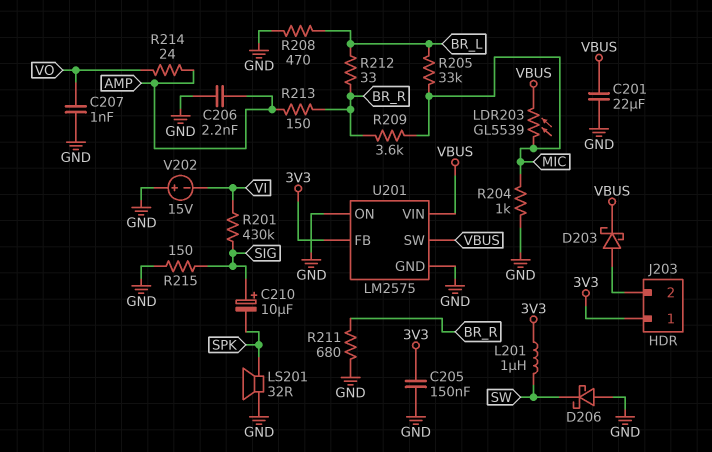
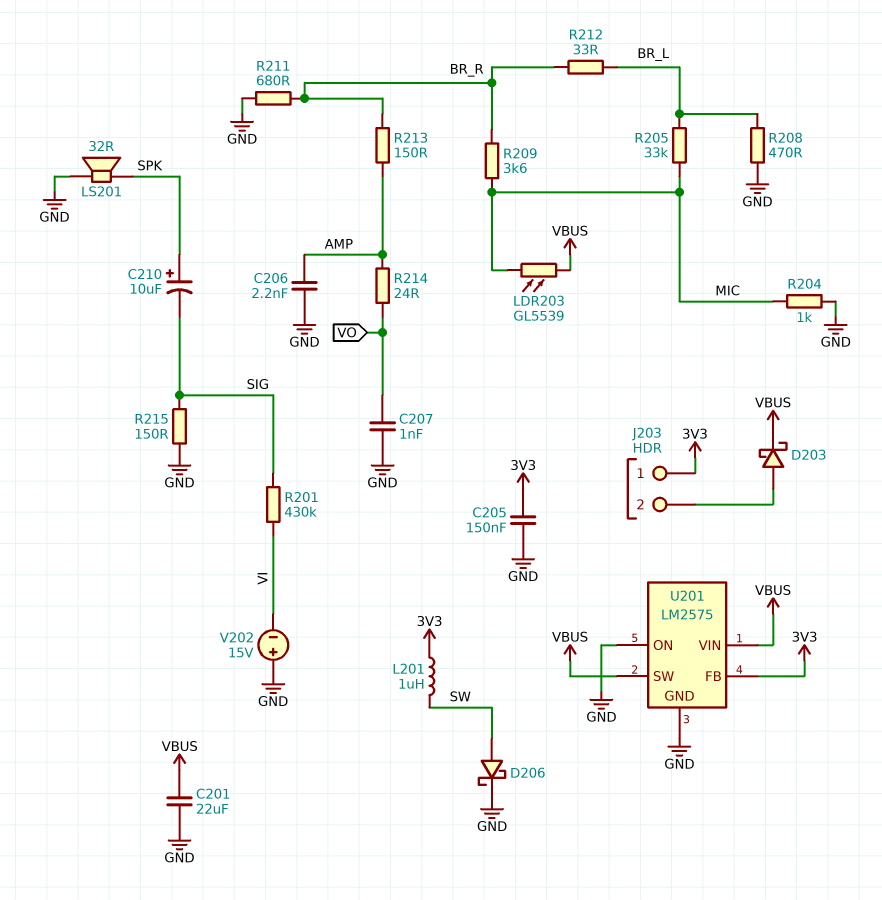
C210: 10uF (plus SIG, minus SPK) -> 10uF (plus SPK, minus SIG)
D206: schottky (A GND, K SW) -> schottky (A SW, K GND)

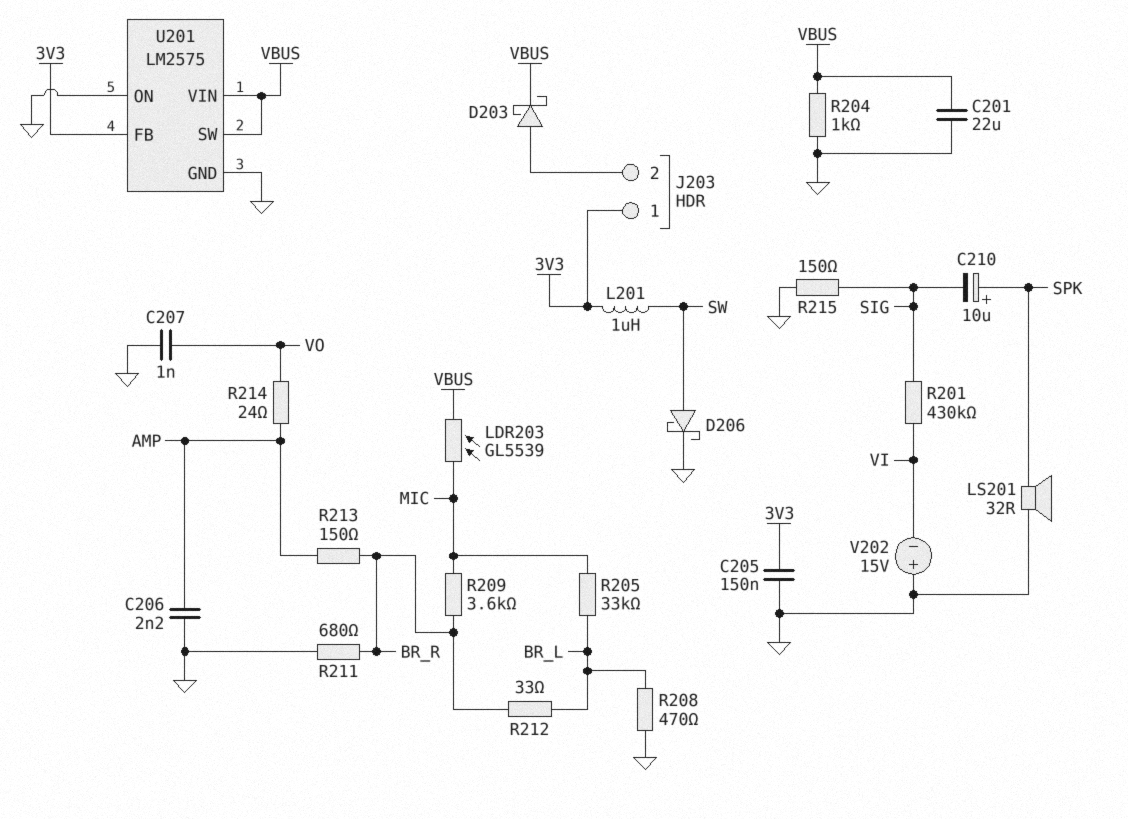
R204: 1k (GND, MIC) -> 1k (GND, VBUS)

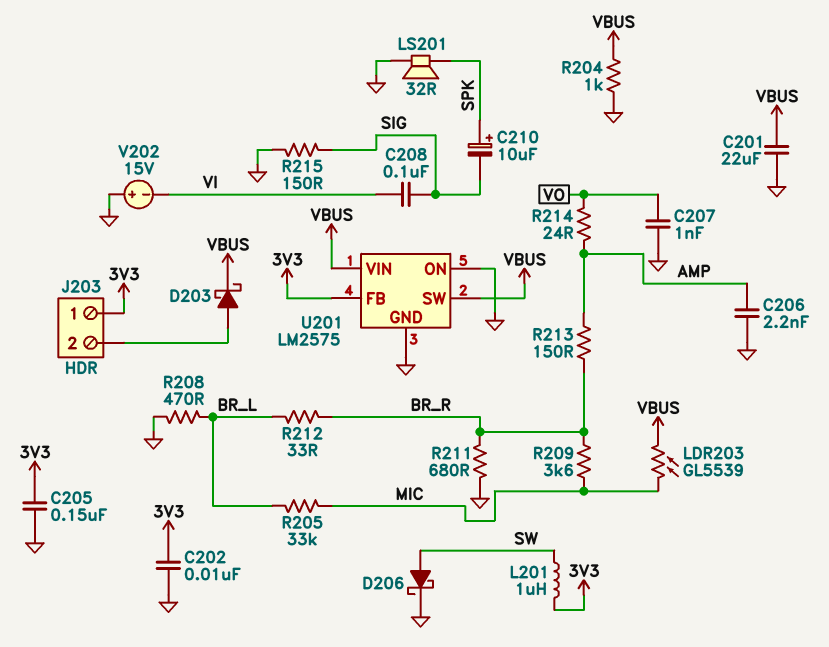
C202: none -> 10nF (3V3, GND)
C208: none -> 100nF (SIG, VI)
R201: 430k (SIG, VI) -> none

